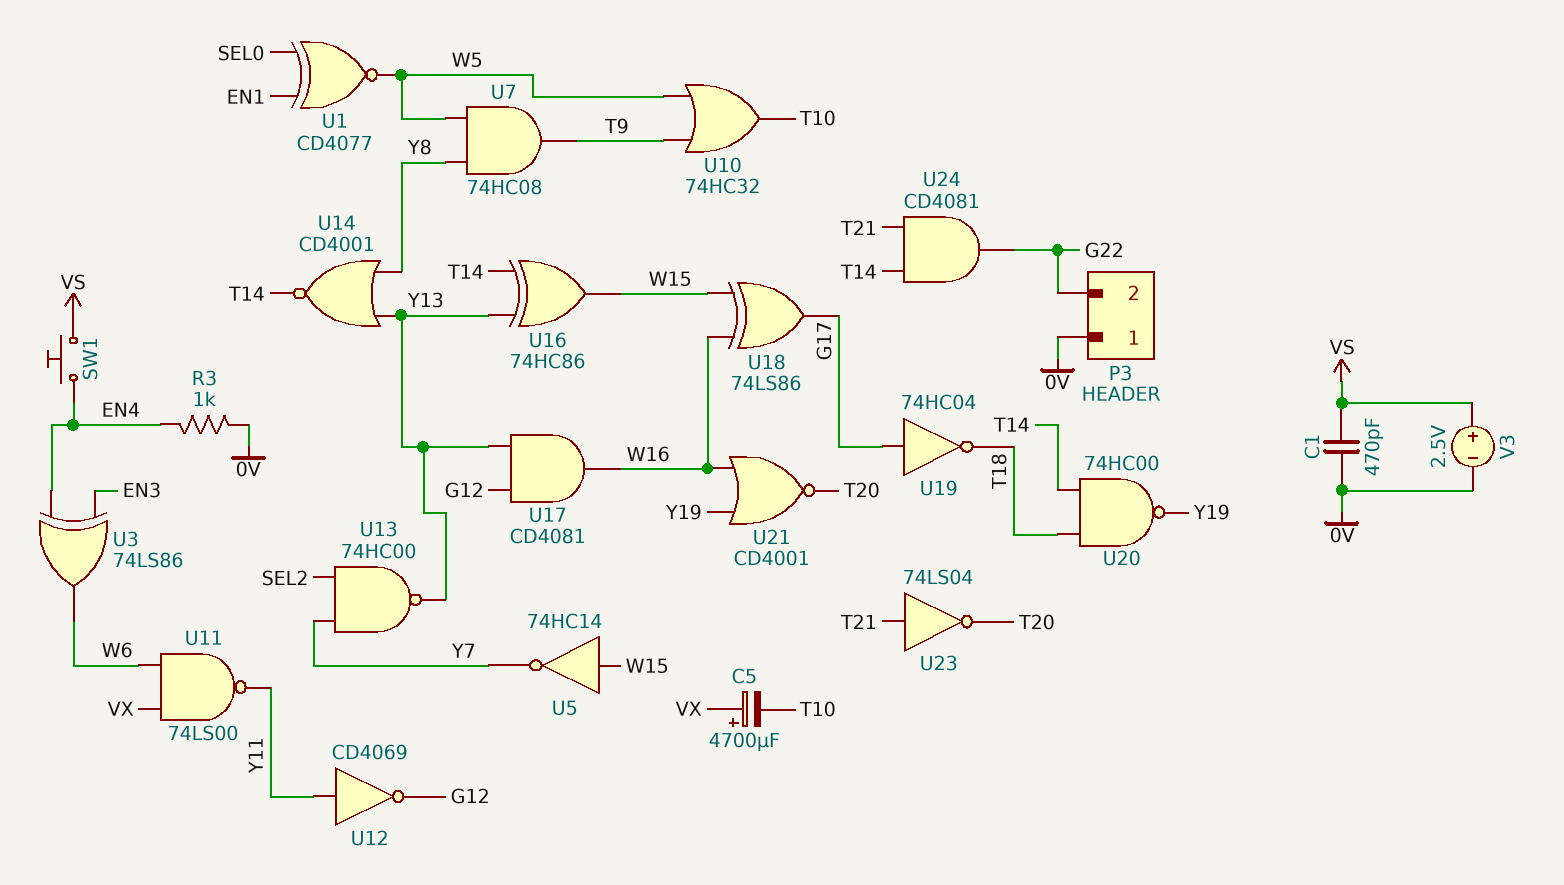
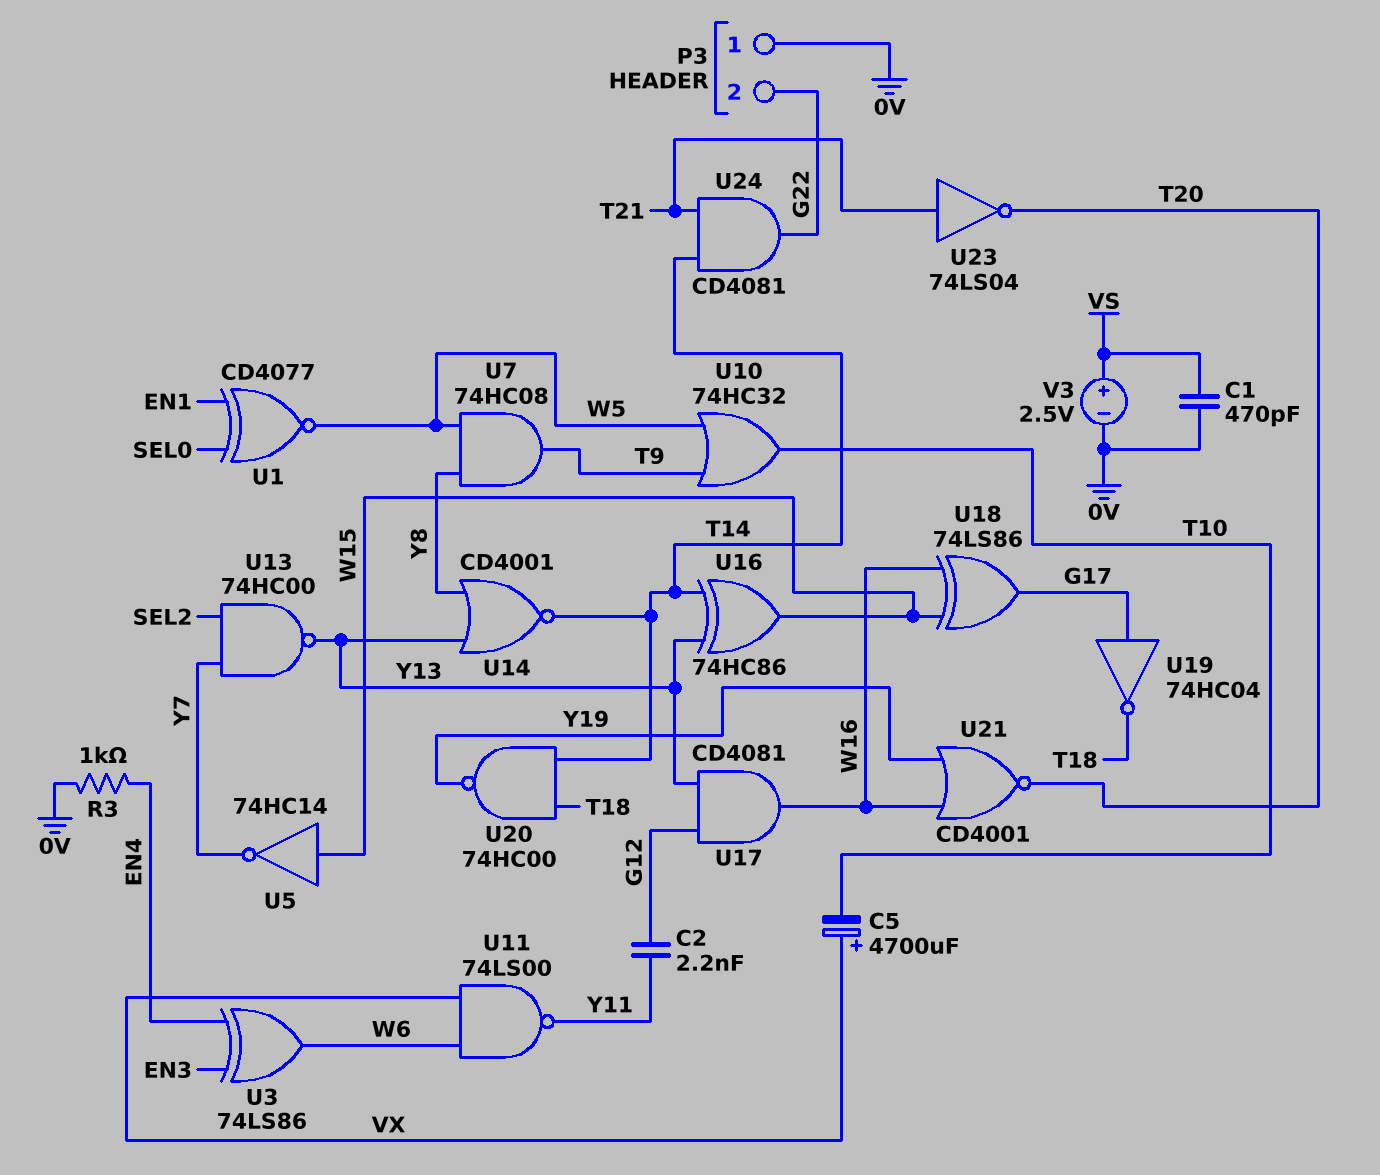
C2: none -> 2.2nF (G12, Y11)
SW1: button (EN4, VS) -> none
U12: NOT CD4069 (in Y11, out G12) -> none

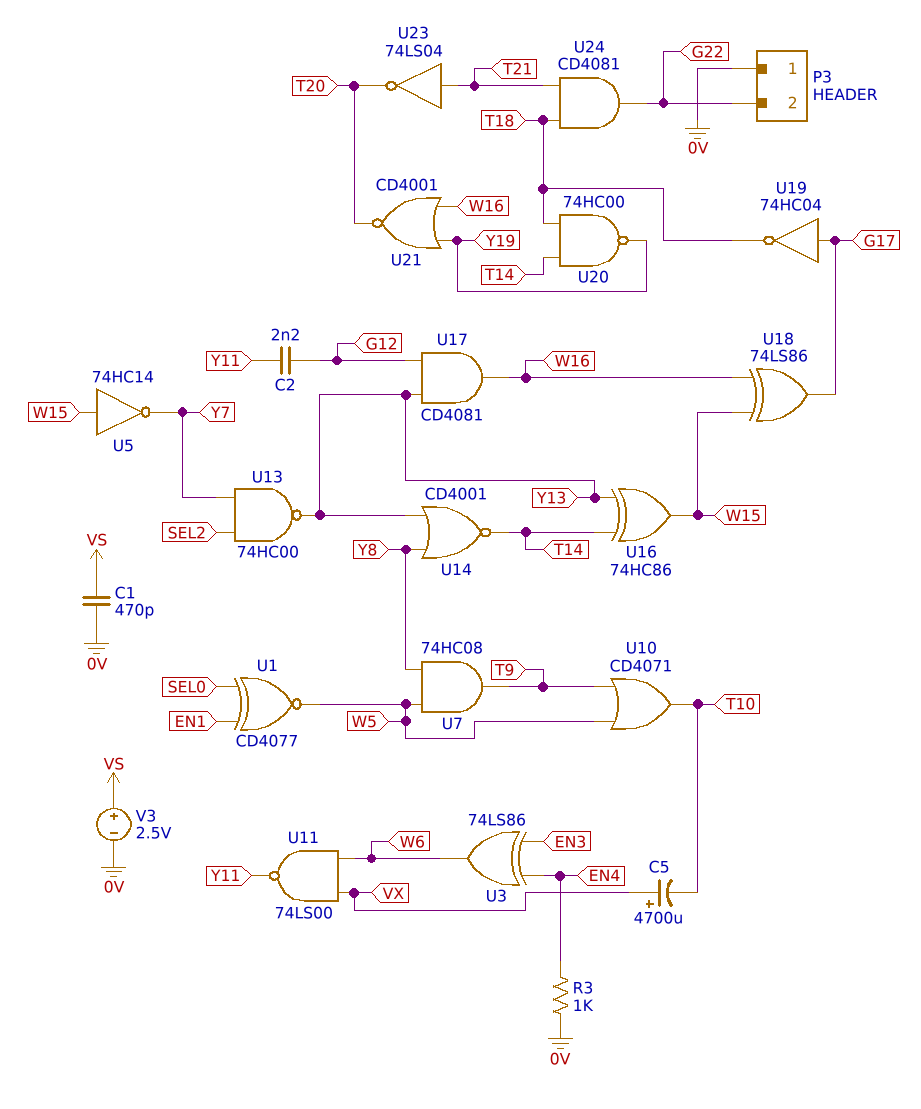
U10: OR 74HC32 (in T9, in W5, out T10) -> OR CD4071 (in T9, in W5, out T10)
U24: AND CD4081 (in T14, in T21, out G22) -> AND CD4081 (in T18, in T21, out G22)

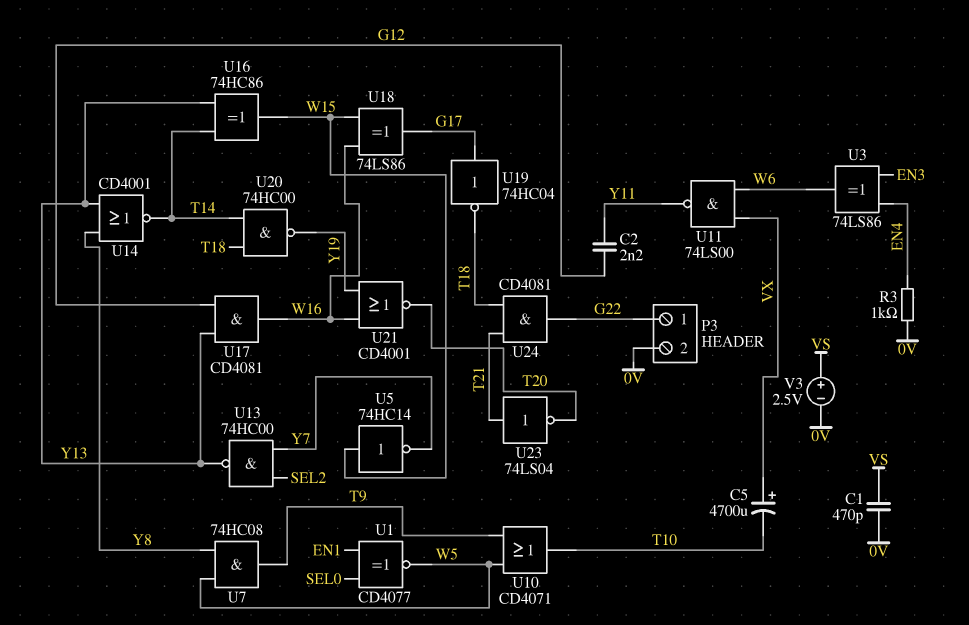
P3 pin 1: 0V -> G22
P3 pin 2: G22 -> 0V

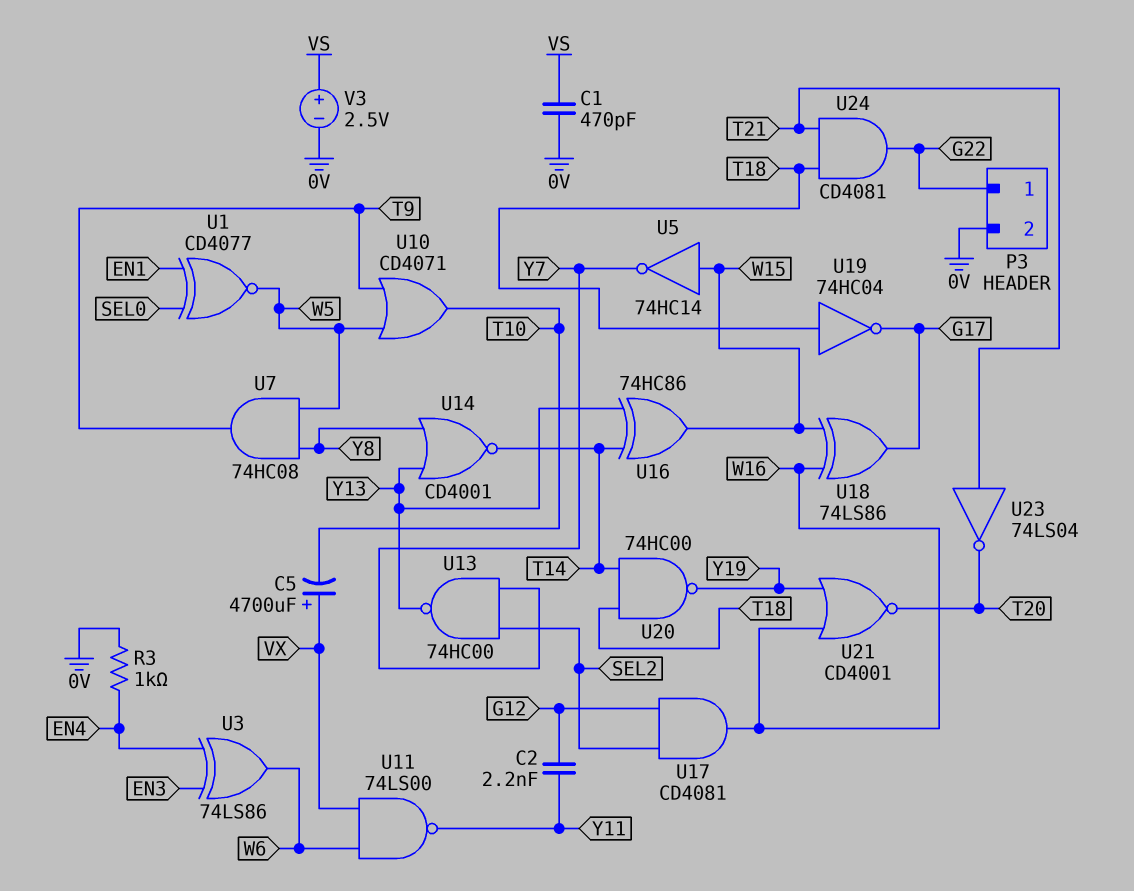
U17: AND CD4081 (in G12, in Y13, out W16) -> AND CD4081 (in G12, in SEL2, out W16)
U19: NOT 74HC04 (in G17, out T18) -> NOT 74HC04 (in T18, out G17)

